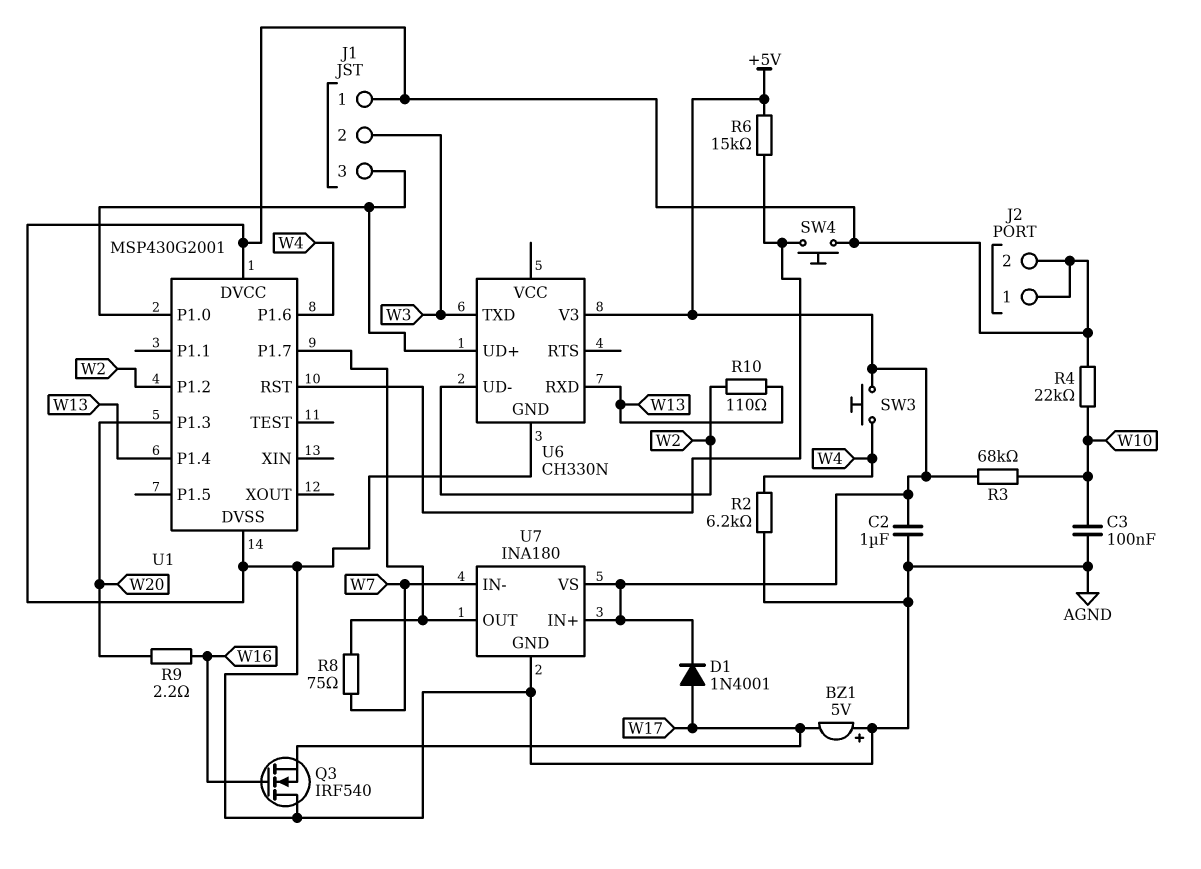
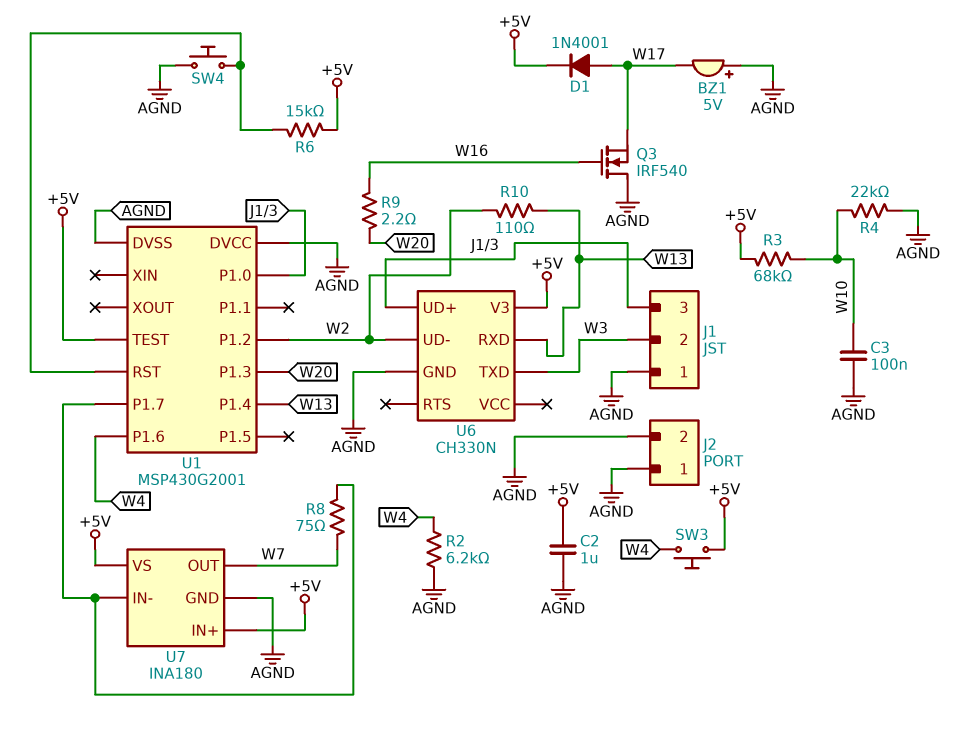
U1 pin TEST: none -> +5V
U7 pin IN-: W7 -> U1/P1.7
U7 pin OUT: U1/P1.7 -> W7

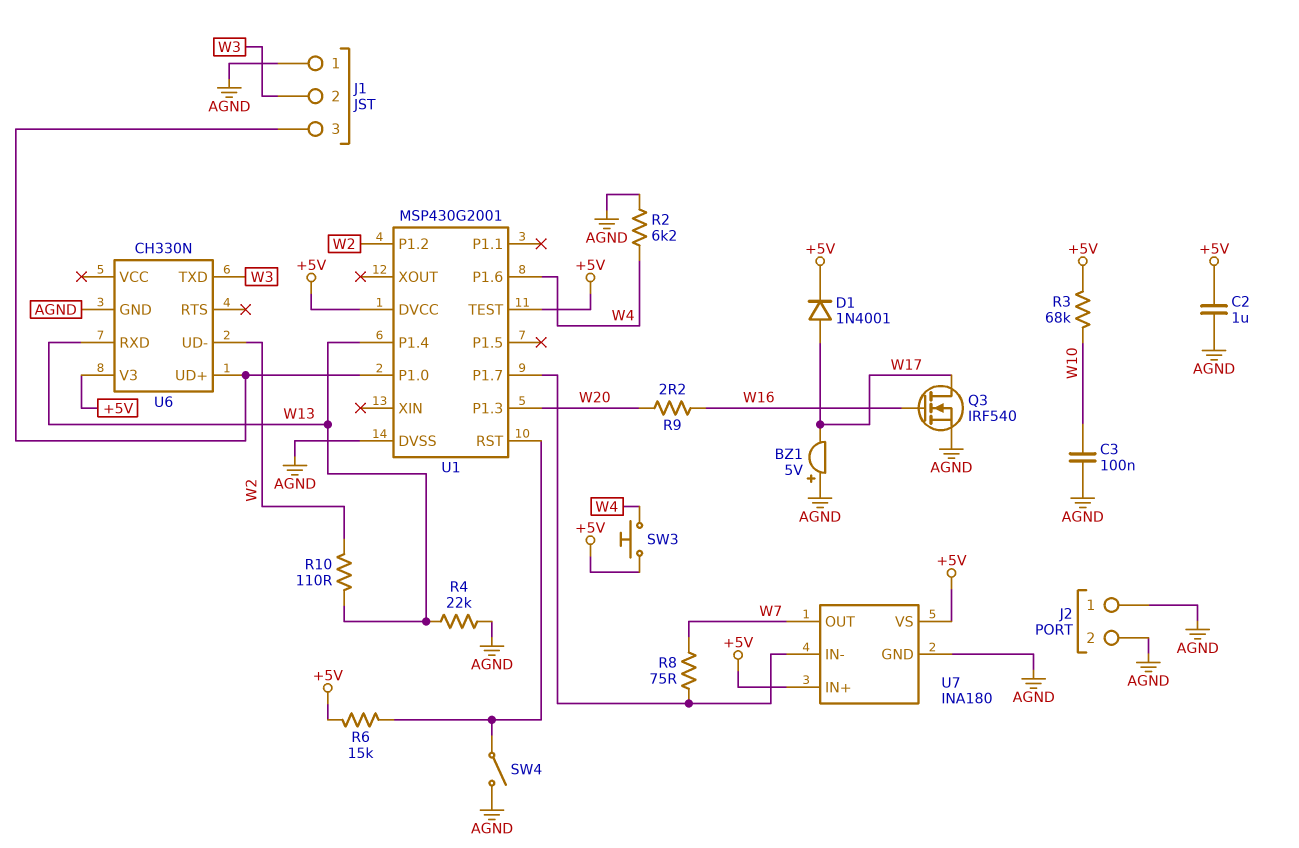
Q3: NMOS IRF540 (G W16, D AGND, S W17) -> NMOS IRF540 (G W16, D W17, S AGND)
R4: 22k (AGND, W10) -> 22k (AGND, W13)
SW4: button (AGND, U1/RST) -> switch (AGND, U1/RST)
U1 pin DVCC: AGND -> +5V

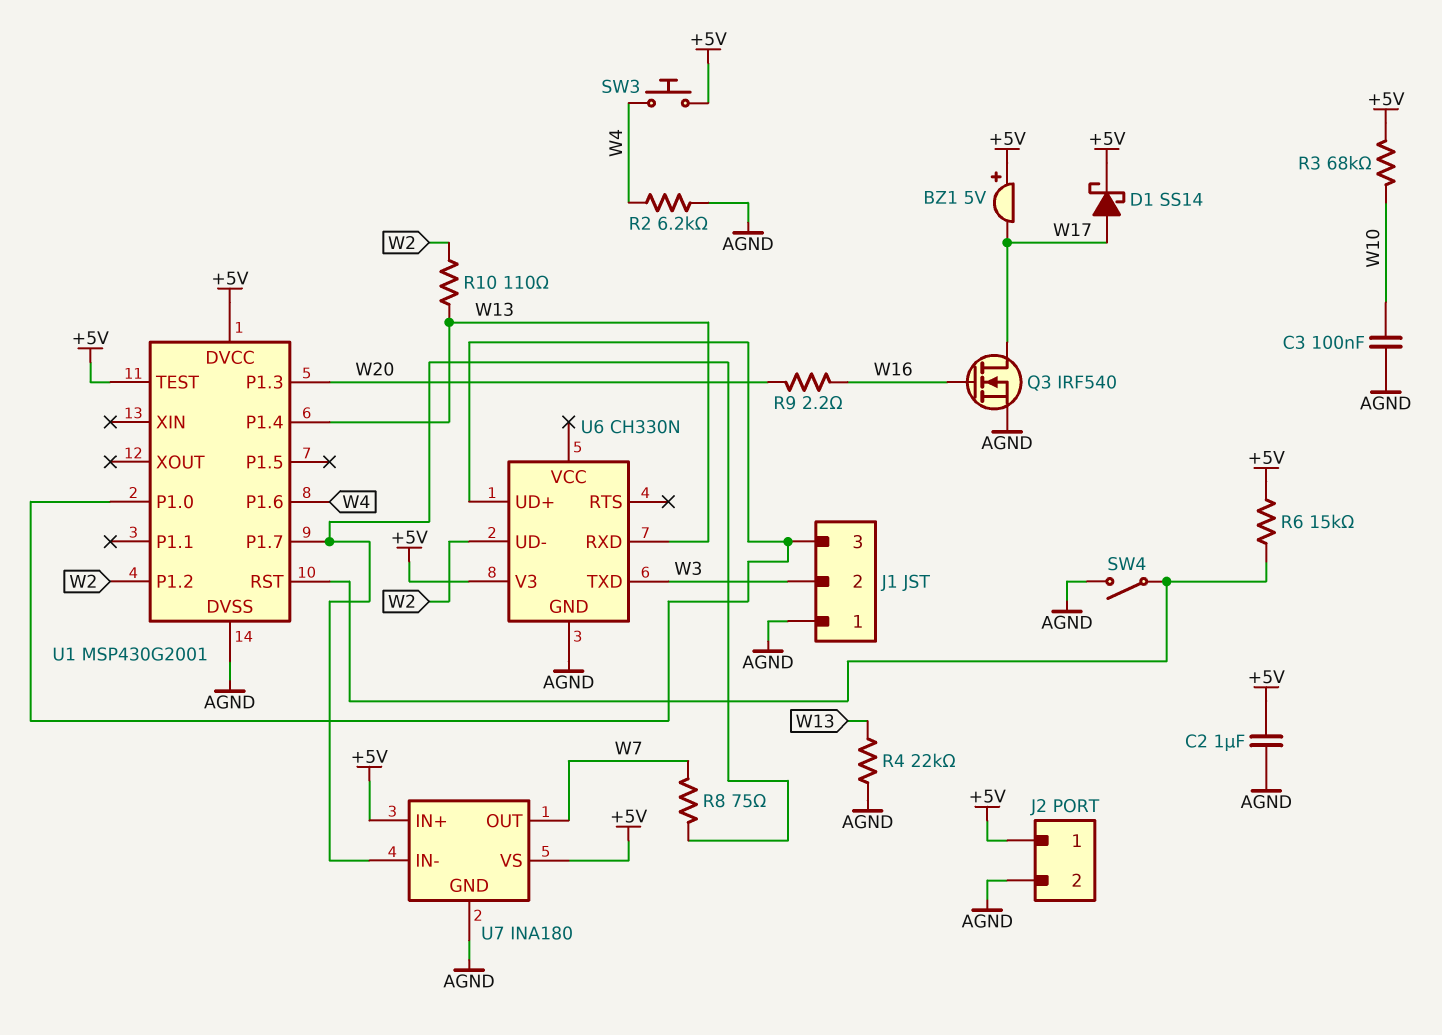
BZ1: buzzer 5V (plus AGND, minus W17) -> buzzer 5V (plus +5V, minus W17)
D1: diode 1N4001 (A W17, K +5V) -> schottky SS14 (A W17, K +5V)
J2 pin 1: AGND -> +5V

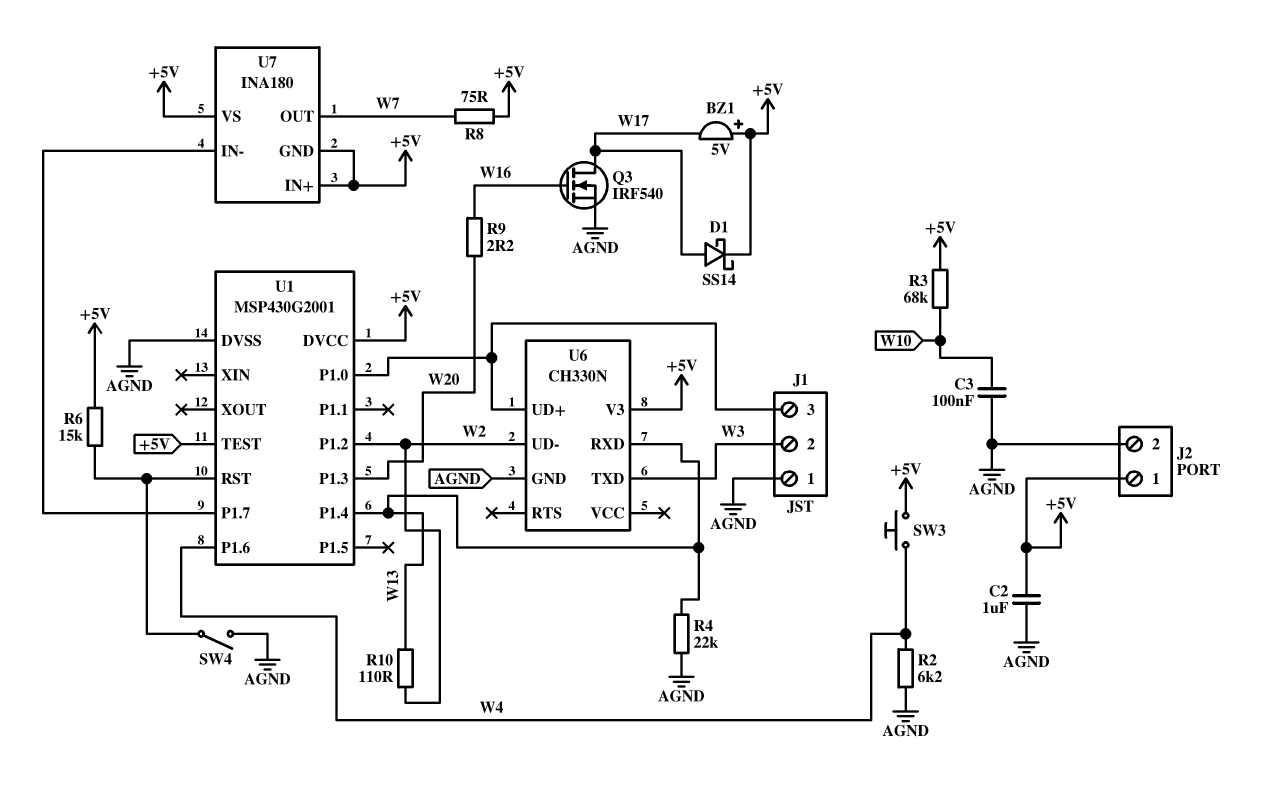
R8: 75 (U1/P1.7, W7) -> 75 (+5V, W7)
U7 pin GND: AGND -> +5V

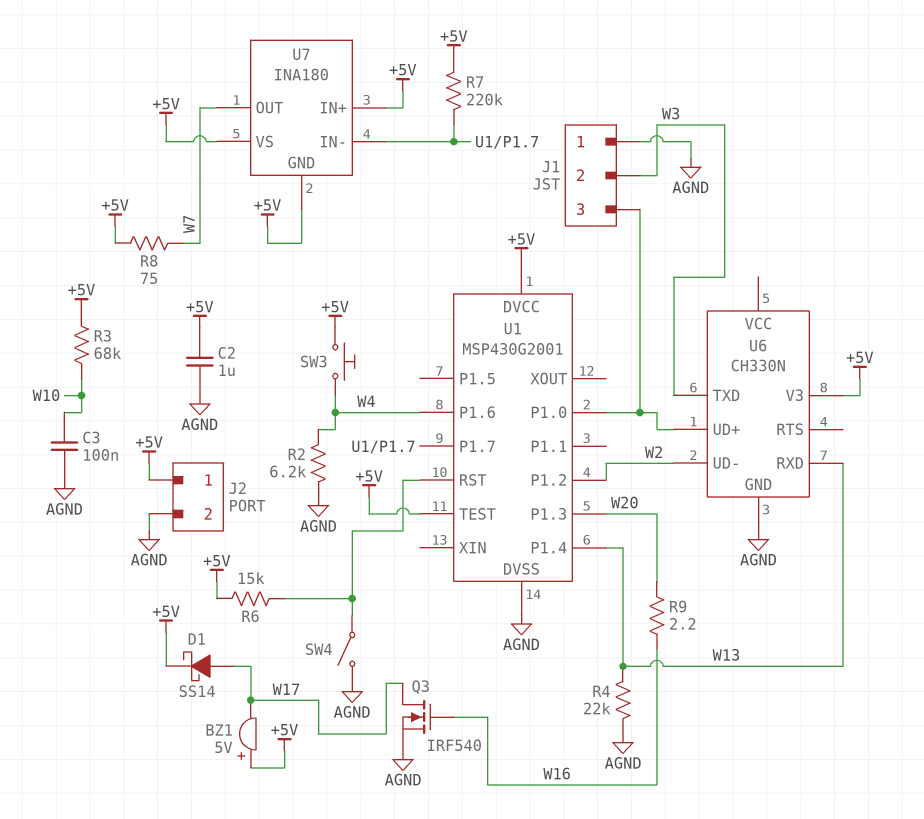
R7: none -> 220k (+5V, U1/P1.7)
R10: 110 (W2, W13) -> none

